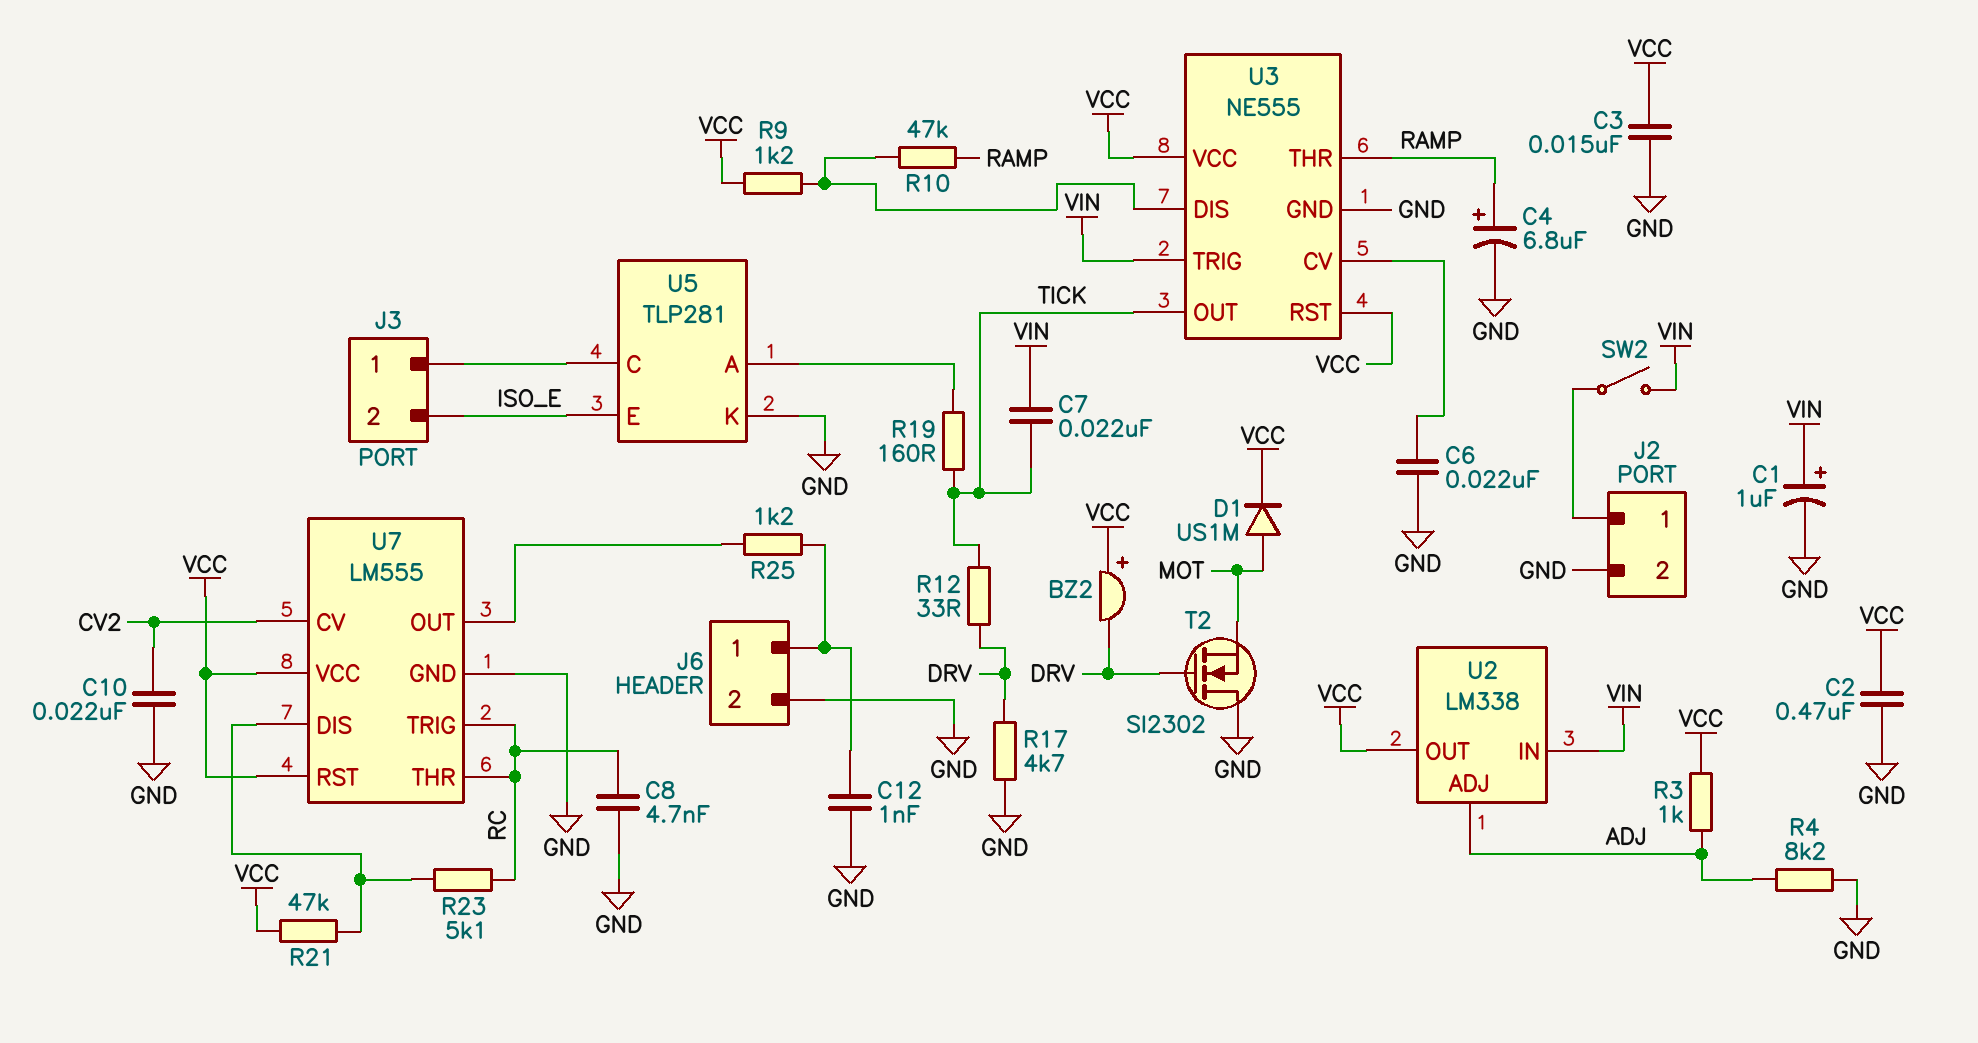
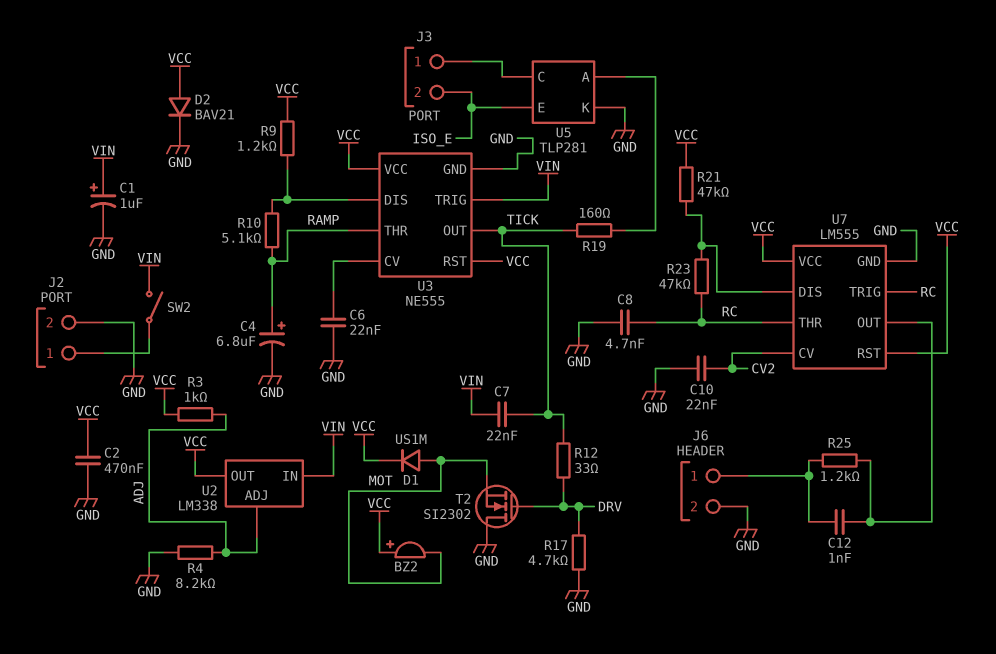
BZ2: buzzer (plus VCC, minus DRV) -> buzzer (plus VCC, minus MOT)
C3: 15nF (GND, VCC) -> none
C12: 1nF (GND, J6/1) -> 1nF (J6/1, U7/OUT)
D2: none -> diode BAV21 (A VCC, K GND)
R10: 47k (RAMP, U3/DIS) -> 5.1k (RAMP, U3/DIS)
R23: 5.1k (RC, U7/DIS) -> 47k (RC, U7/DIS)

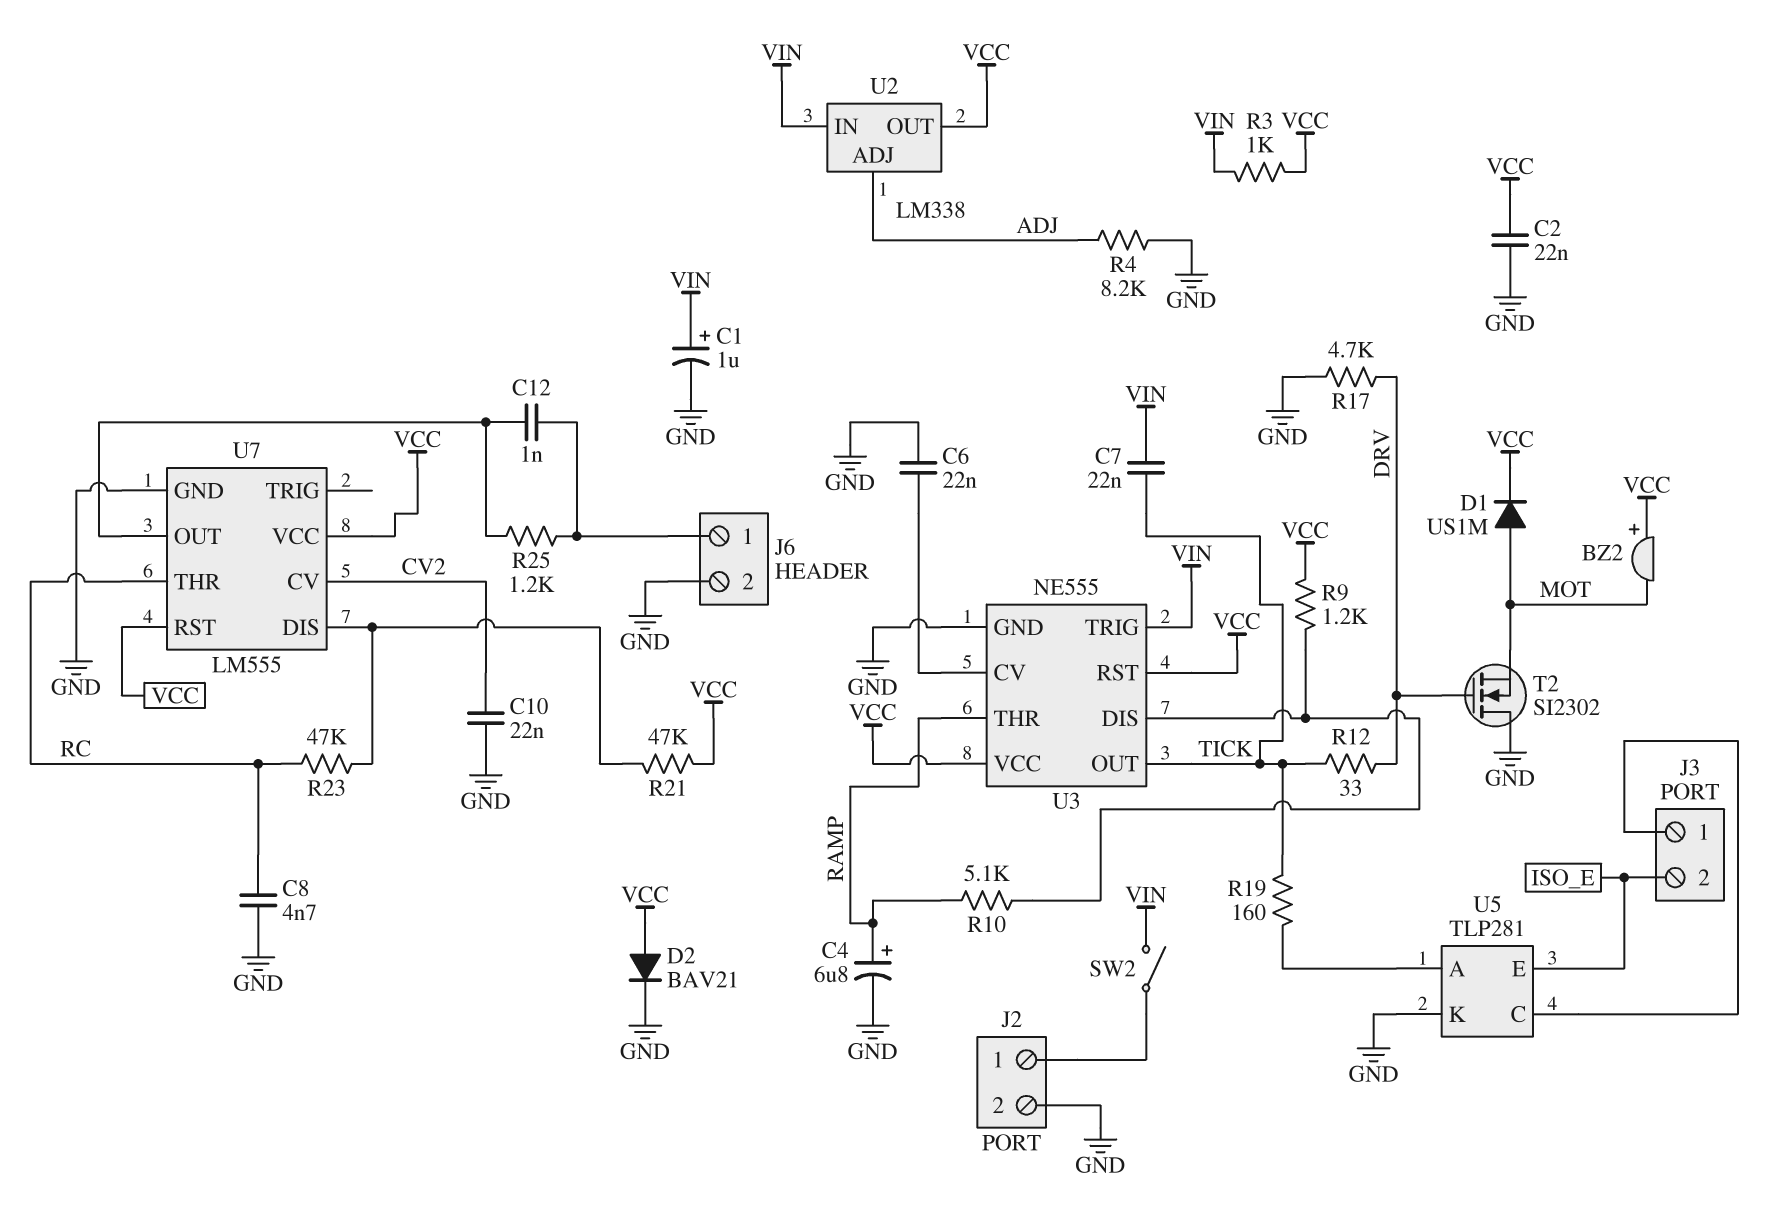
C2: 470nF (GND, VCC) -> 22nF (GND, VCC)
R3: 1k (ADJ, VCC) -> 1k (VCC, VIN)
U7 pin TRIG: RC -> none

